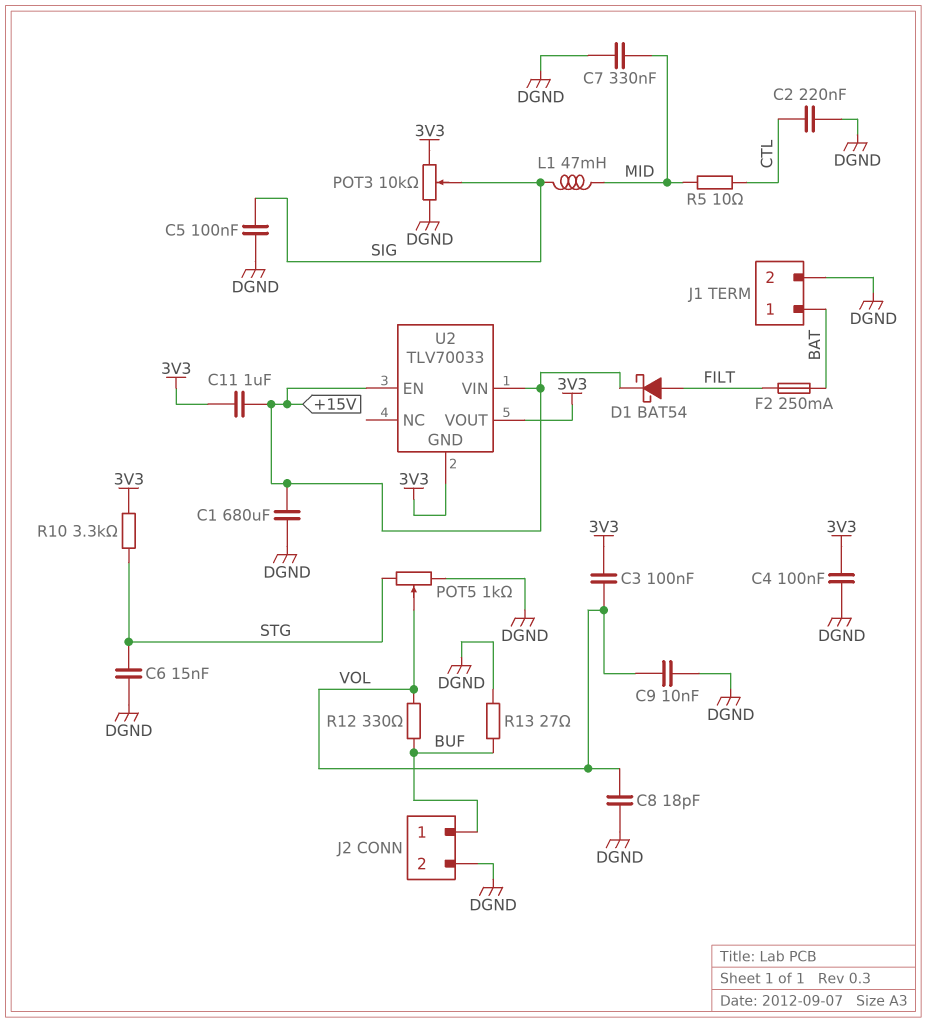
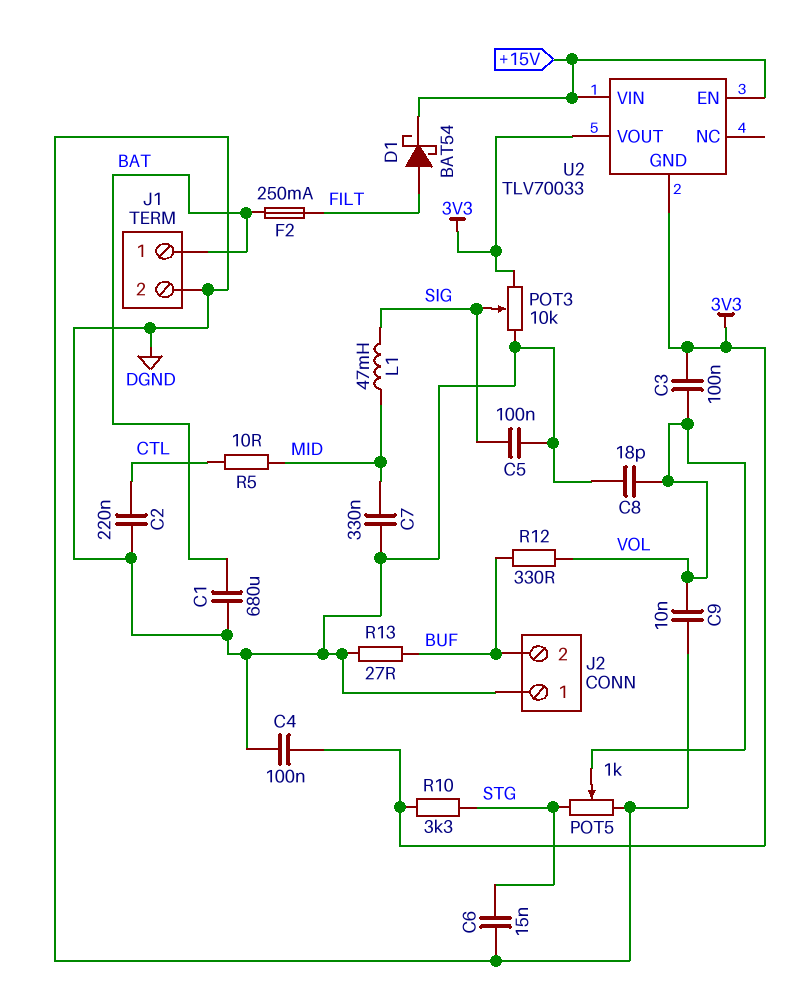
C1: 680uF (+15V, DGND) -> 680uF (BAT, DGND)
C11: 1uF (+15V, 3V3) -> none
J2 pin 1: BUF -> DGND
J2 pin 2: DGND -> BUF

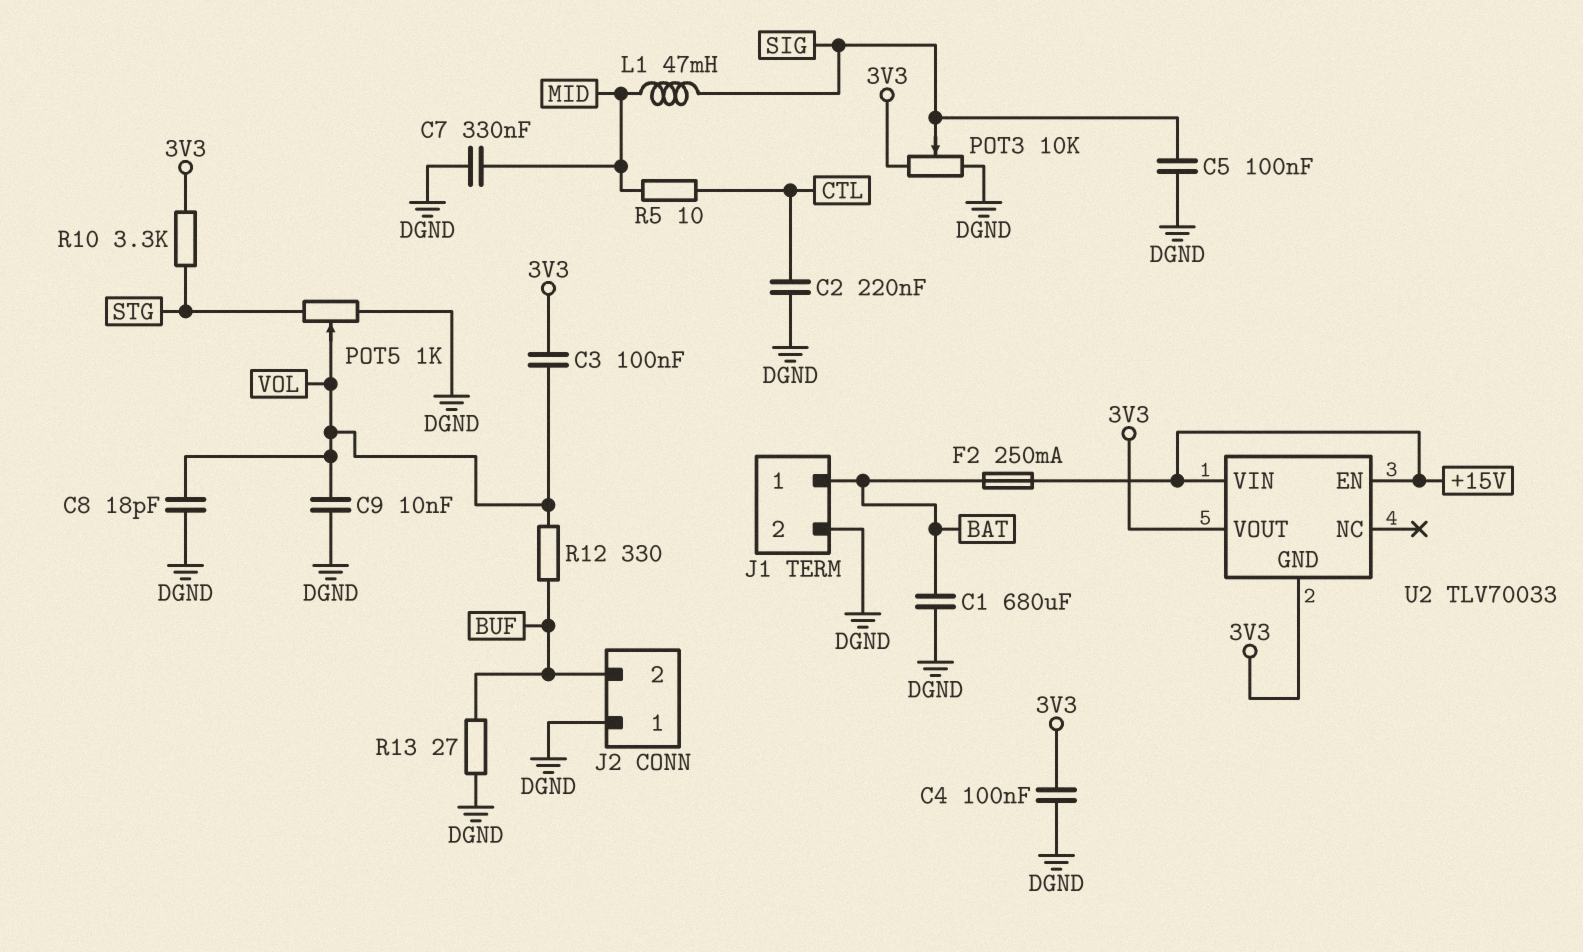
C6: 15nF (DGND, STG) -> none
D1: schottky BAT54 (A FILT, K +15V) -> none
F2: 250mA (BAT, FILT) -> 250mA (+15V, BAT)

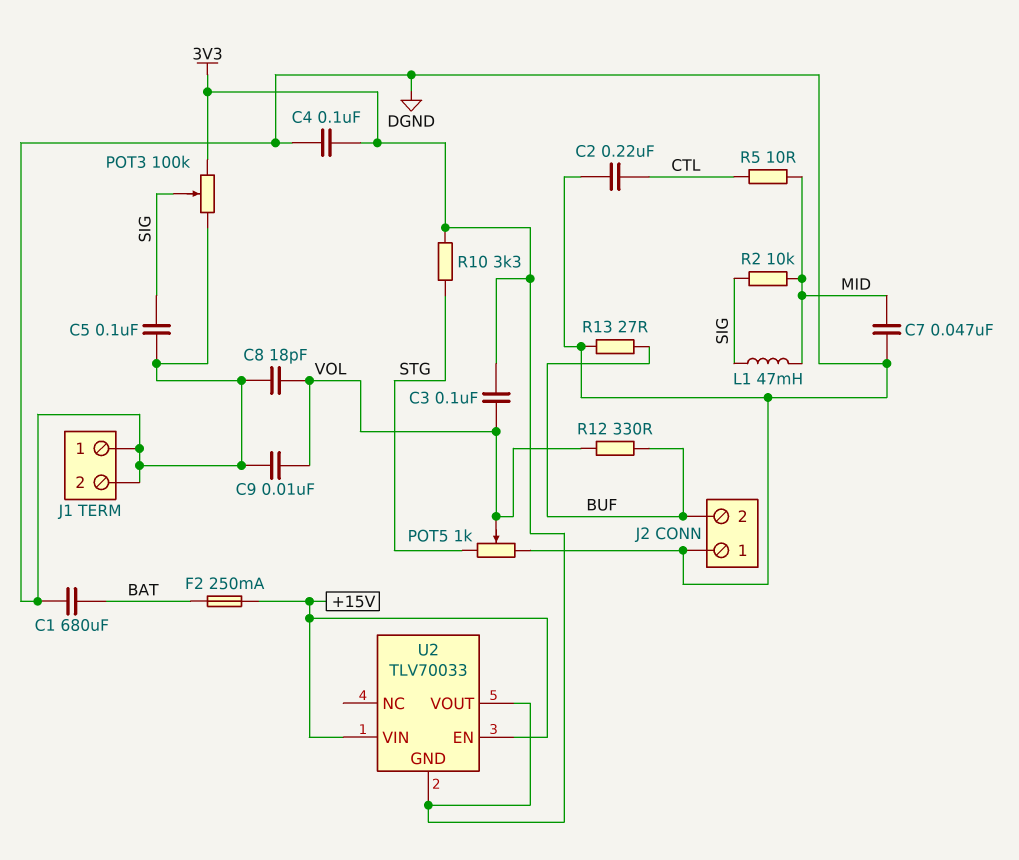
C7: 330nF (DGND, MID) -> 47nF (DGND, MID)
J1 pin 1: BAT -> DGND
POT3: 10k (3V3, DGND, wiper SIG) -> 100k (3V3, DGND, wiper SIG)
R2: none -> 10k (MID, SIG)

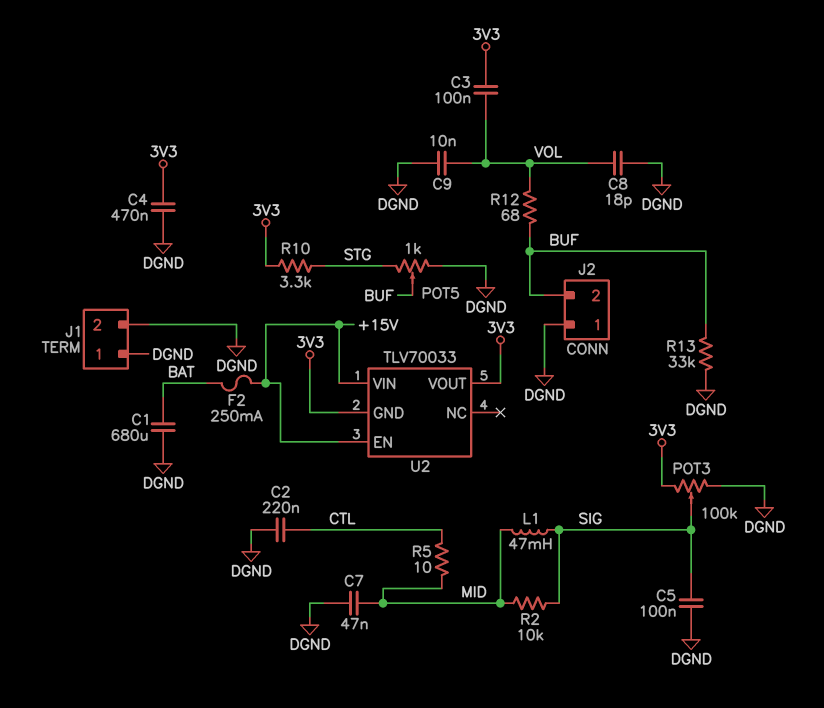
C4: 100nF (3V3, DGND) -> 470nF (3V3, DGND)
POT5: 1k (DGND, STG, wiper VOL) -> 1k (DGND, STG, wiper BUF)
R12: 330 (BUF, VOL) -> 68 (BUF, VOL)
R13: 27 (BUF, DGND) -> 33k (BUF, DGND)

